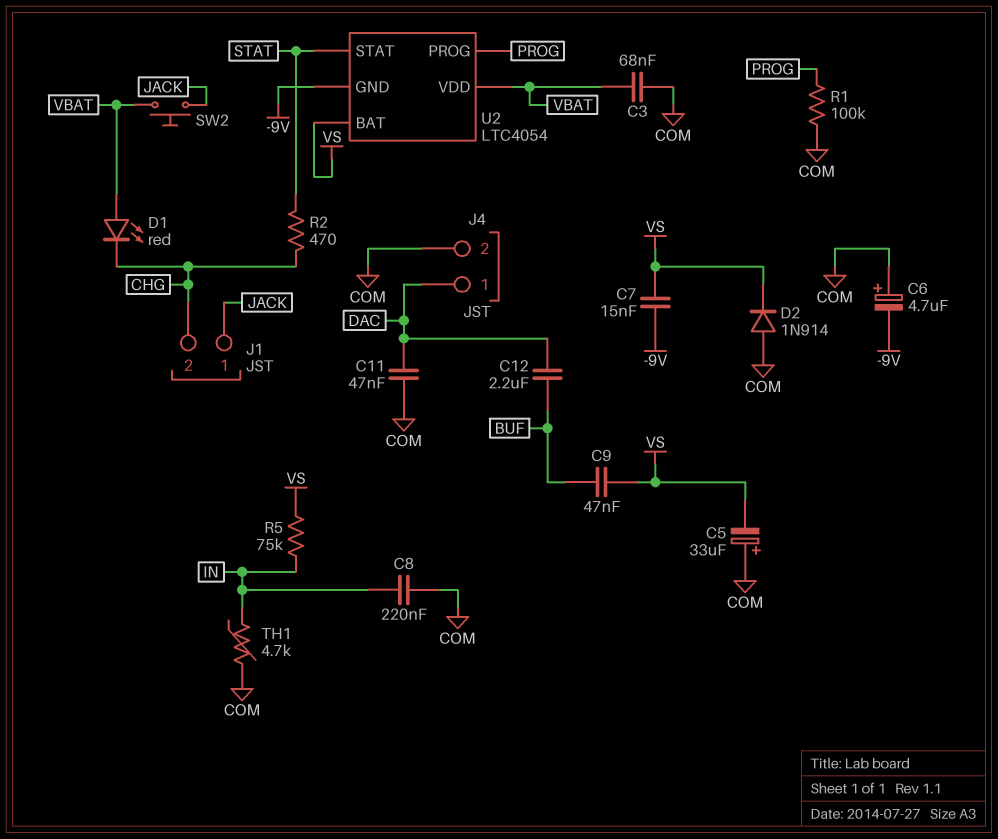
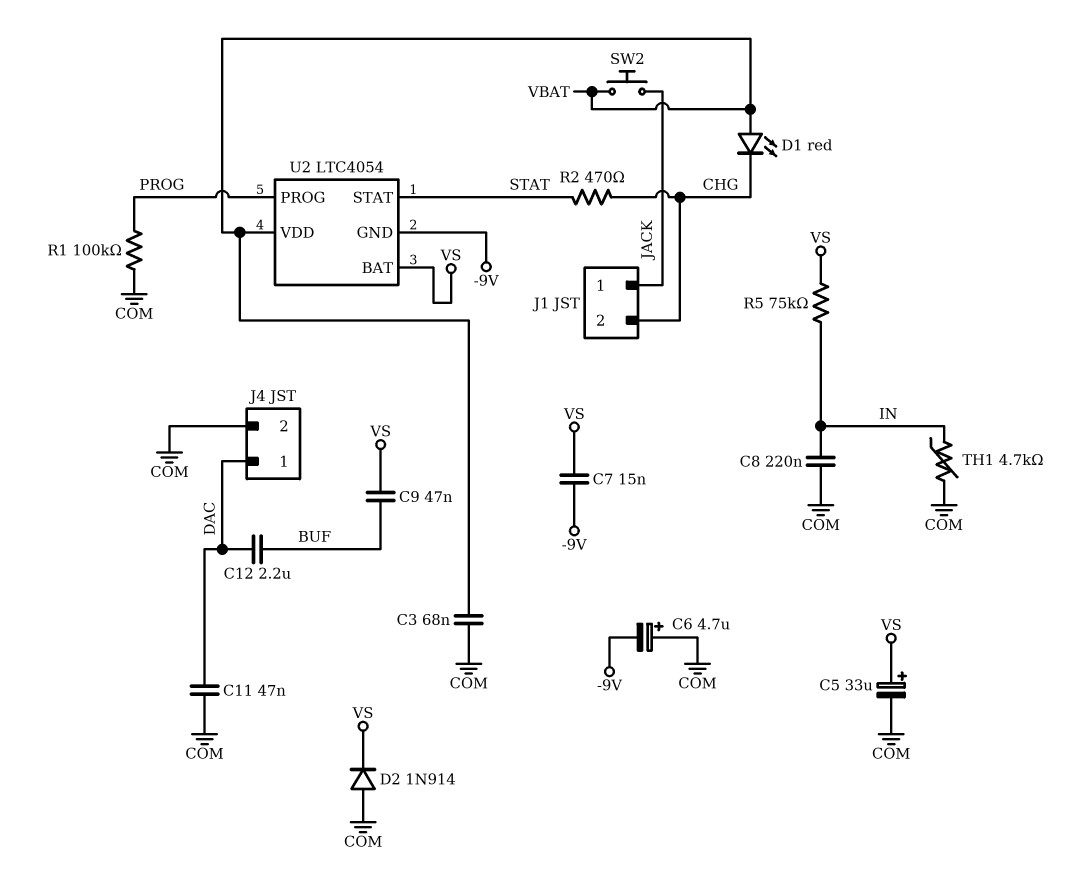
C5: 33uF (plus COM, minus VS) -> 33uF (plus VS, minus COM)

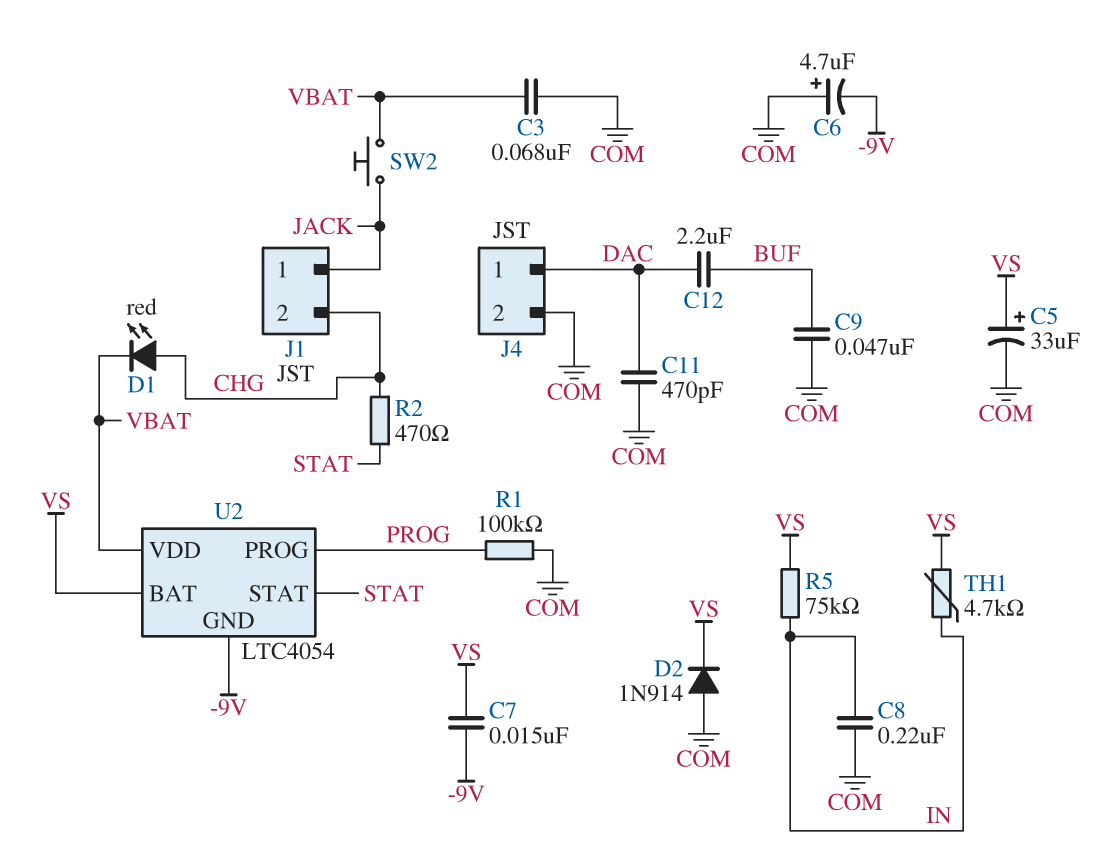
C9: 47nF (BUF, VS) -> 47nF (BUF, COM)
C11: 47nF (COM, DAC) -> 470pF (COM, DAC)
D1: LED red (A VBAT, K CHG) -> LED red (A CHG, K VBAT)
TH1: 4.7k (COM, IN) -> 4.7k (IN, VS)

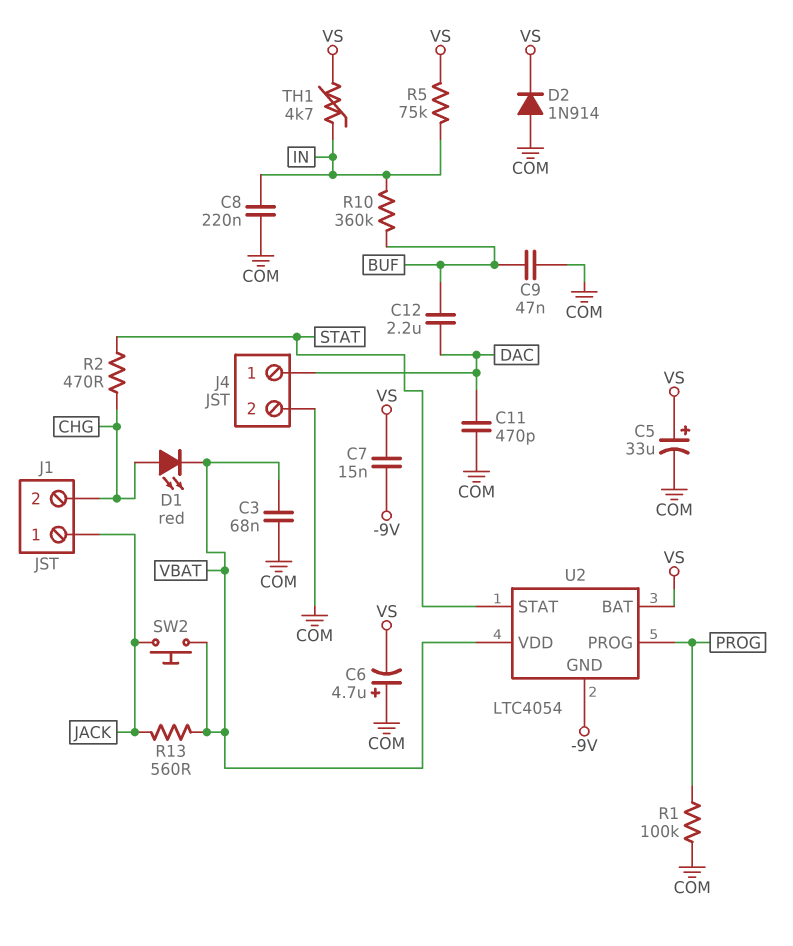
C6: 4.7uF (plus COM, minus -9V) -> 4.7uF (plus COM, minus VS)
R10: none -> 360k (BUF, IN)
R13: none -> 560 (JACK, VBAT)

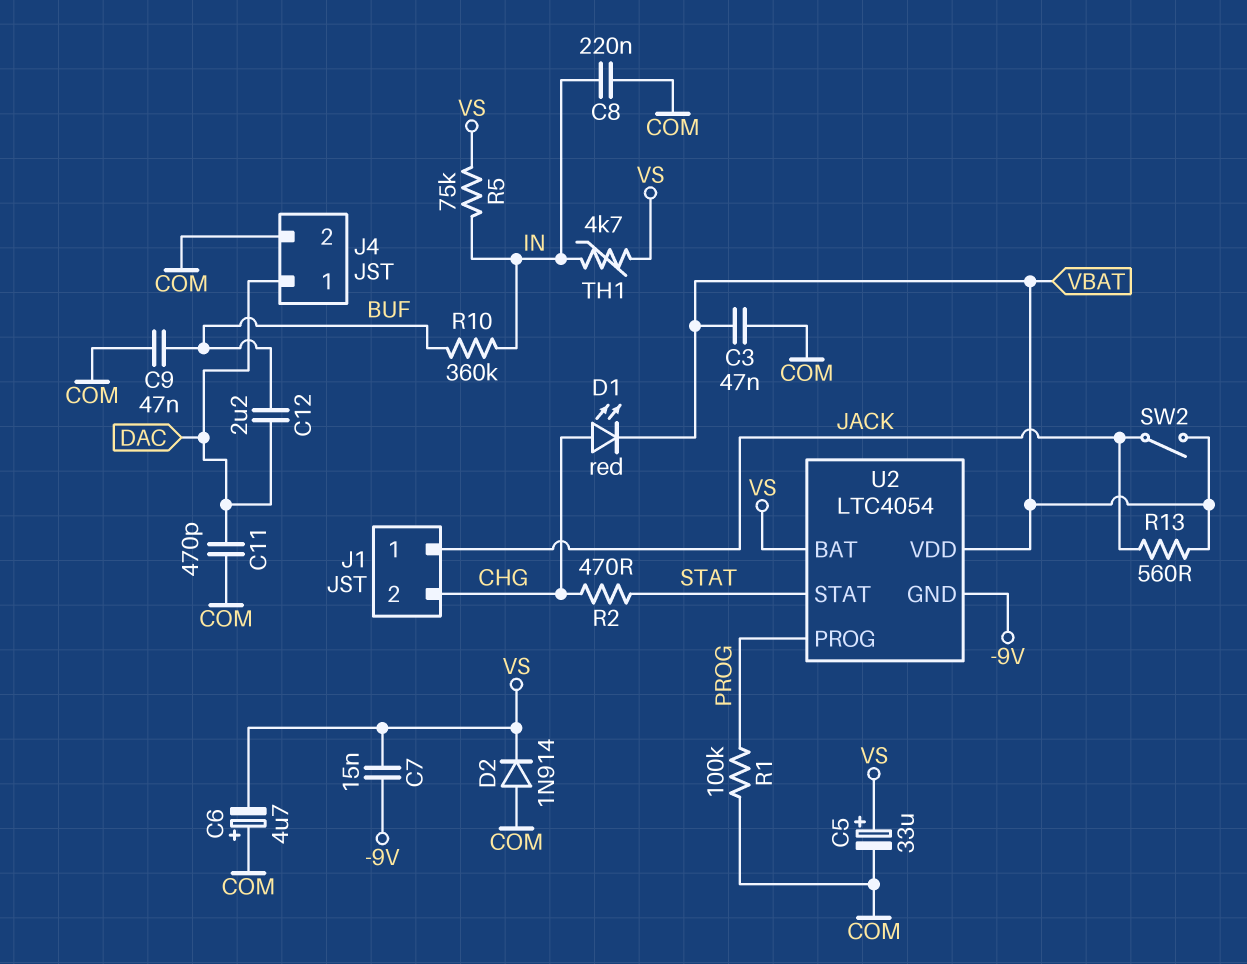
C3: 68nF (COM, VBAT) -> 47nF (COM, VBAT)
SW2: button (JACK, VBAT) -> switch (JACK, VBAT)

